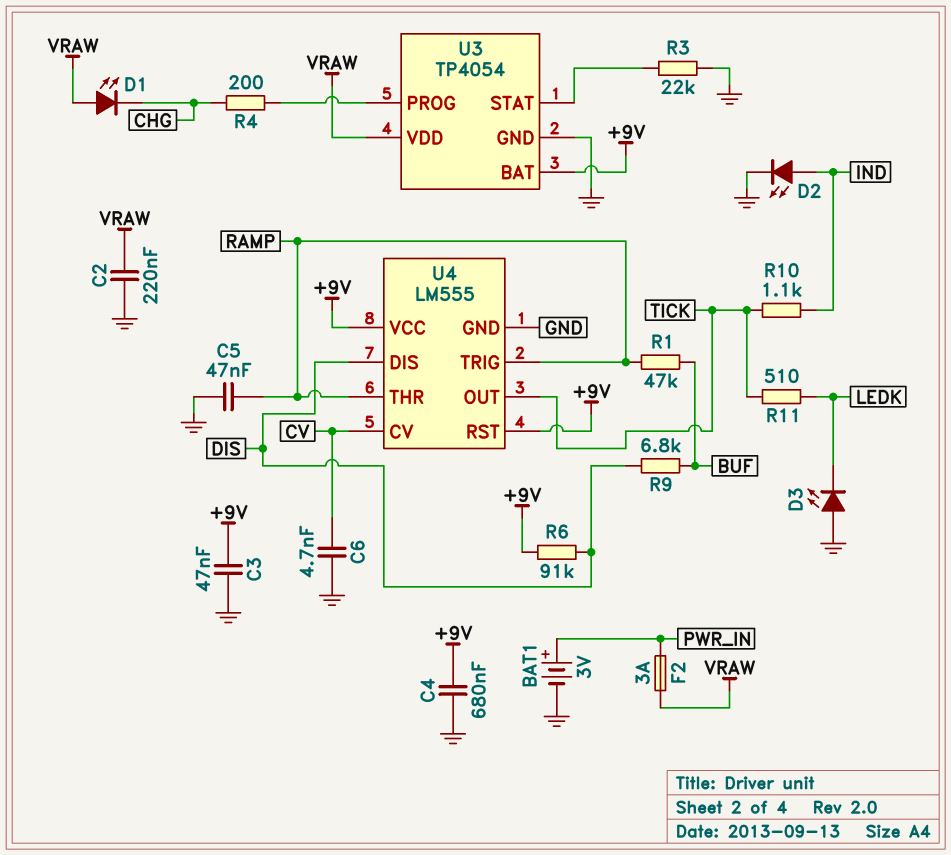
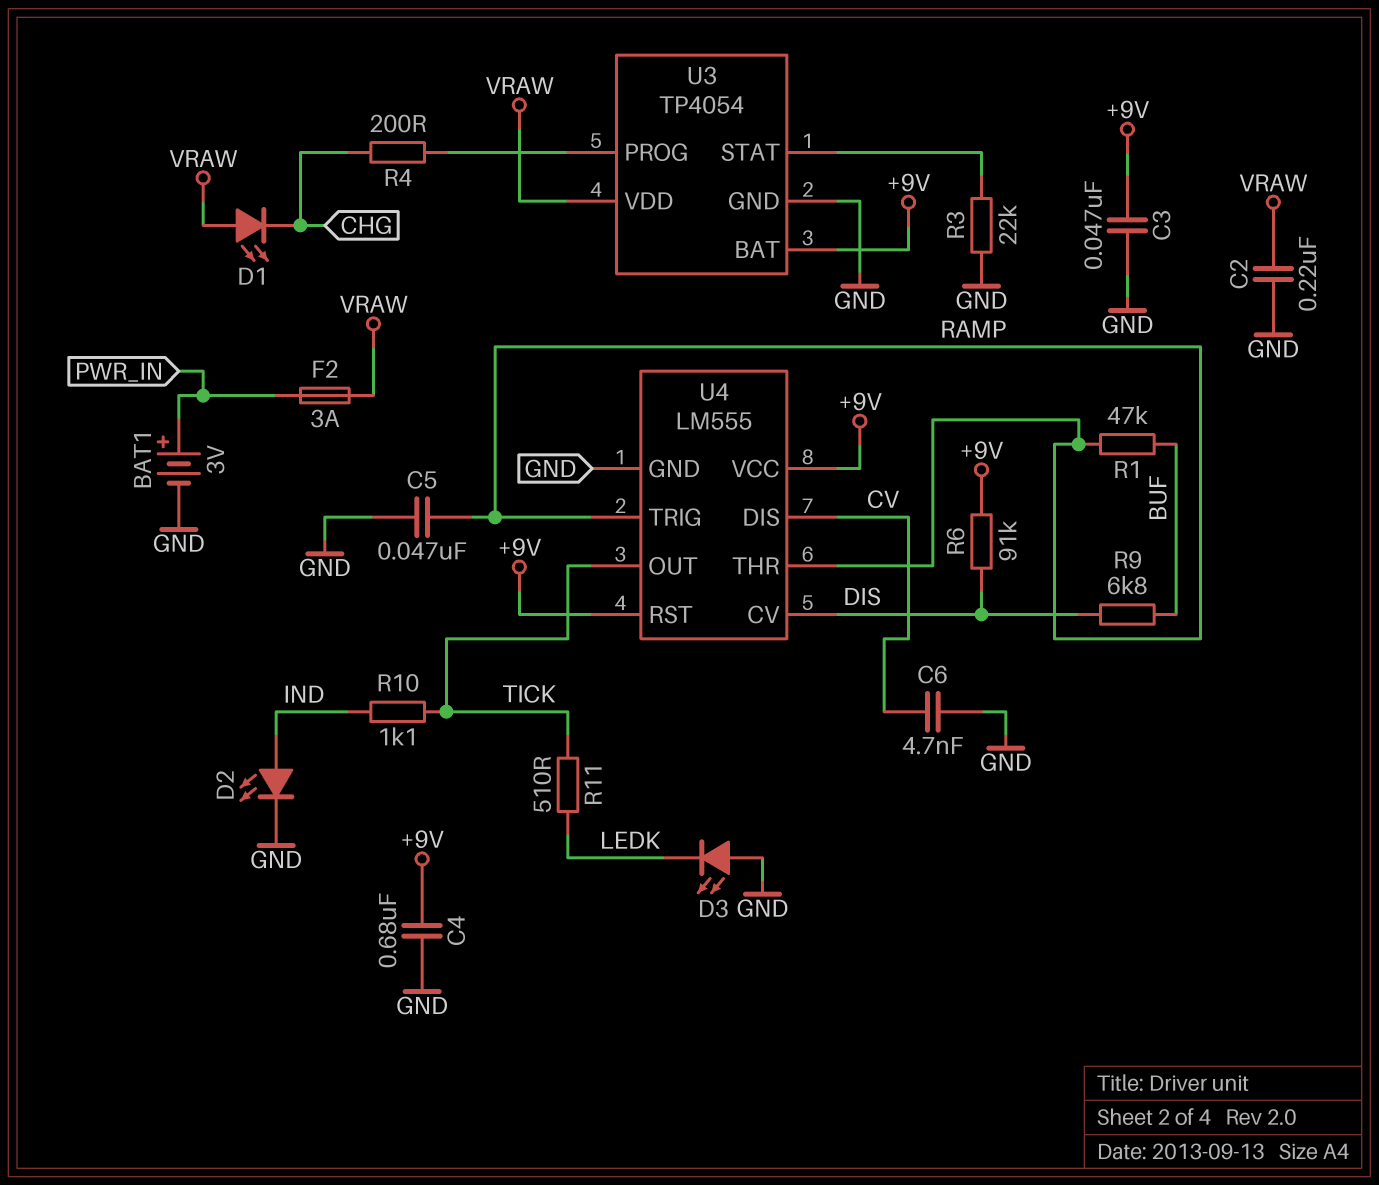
U4 pin CV: CV -> DIS
U4 pin DIS: DIS -> CV

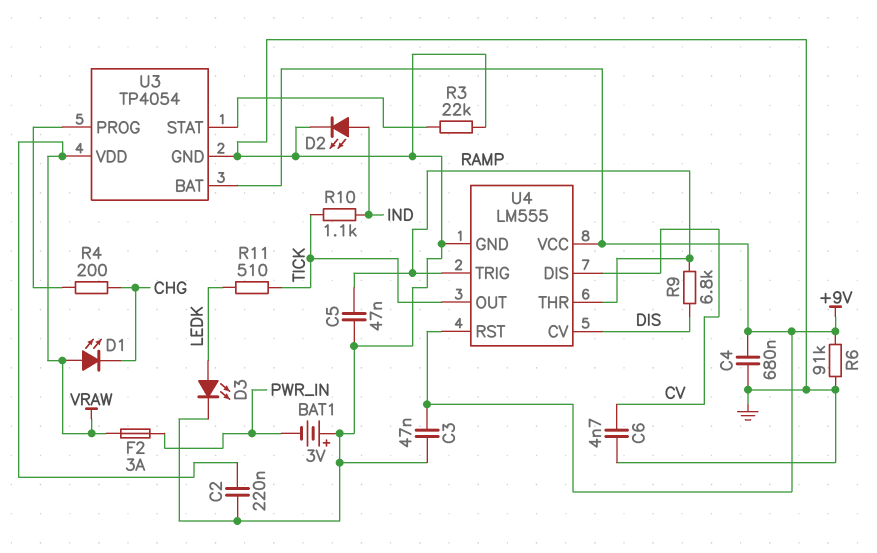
BAT1: 3V (plus PWR_IN, minus GND) -> 3V (plus GND, minus PWR_IN)
D3: LED (A GND, K LEDK) -> LED (A LEDK, K GND)
R1: 47k (BUF, RAMP) -> none
R6: 91k (+9V, DIS) -> 91k (+9V, GND)
R9: 6.8k (BUF, DIS) -> 6.8k (DIS, RAMP)

